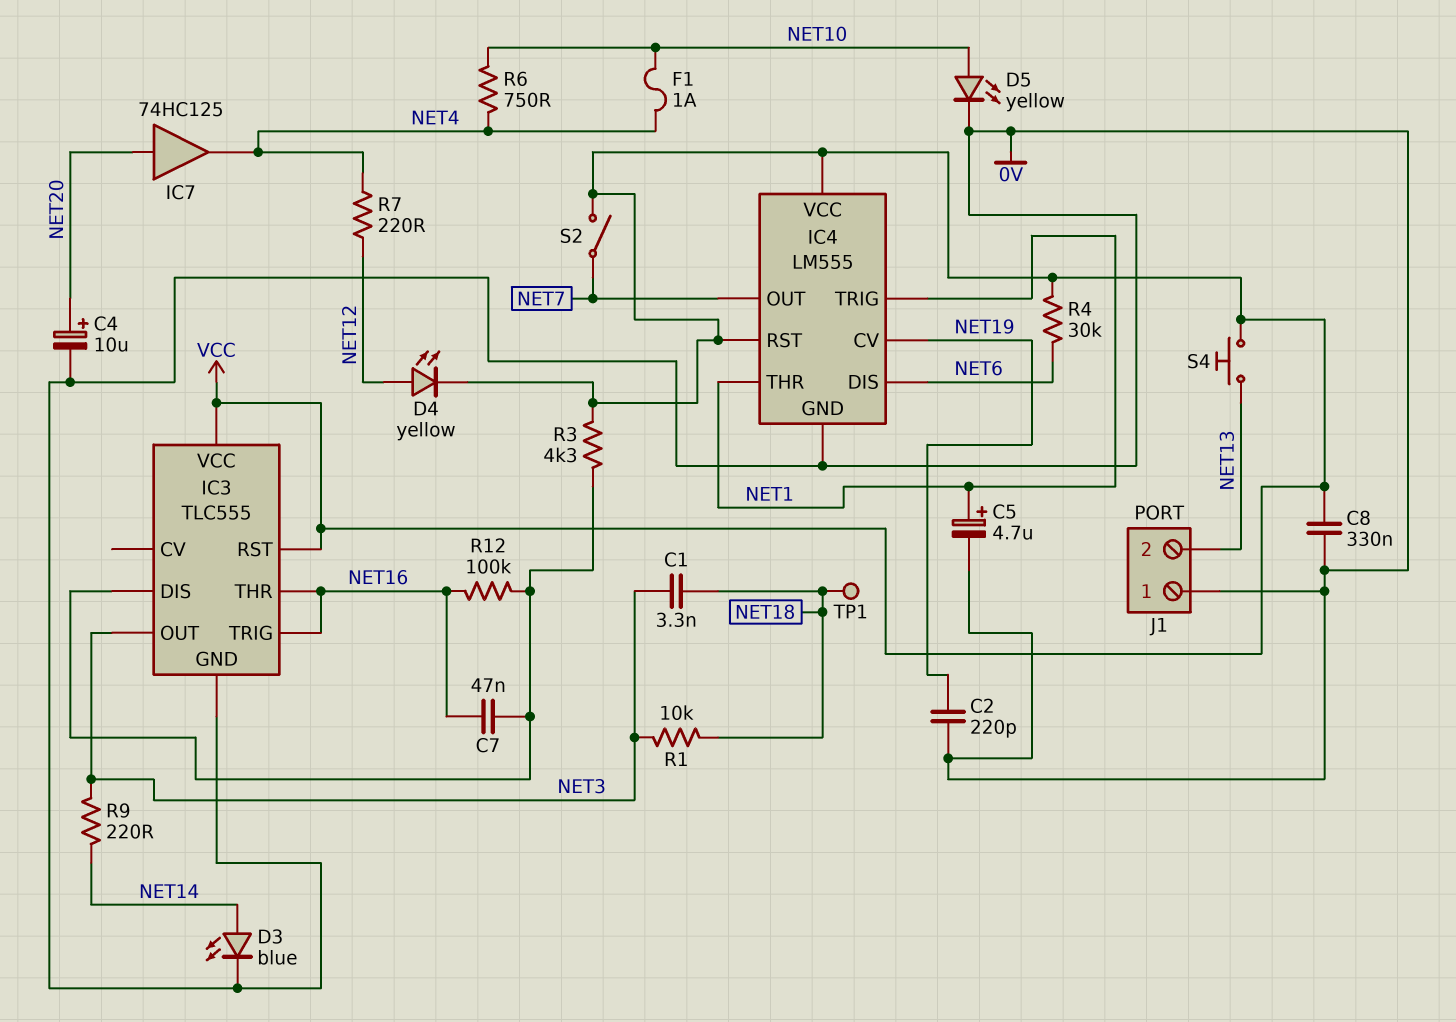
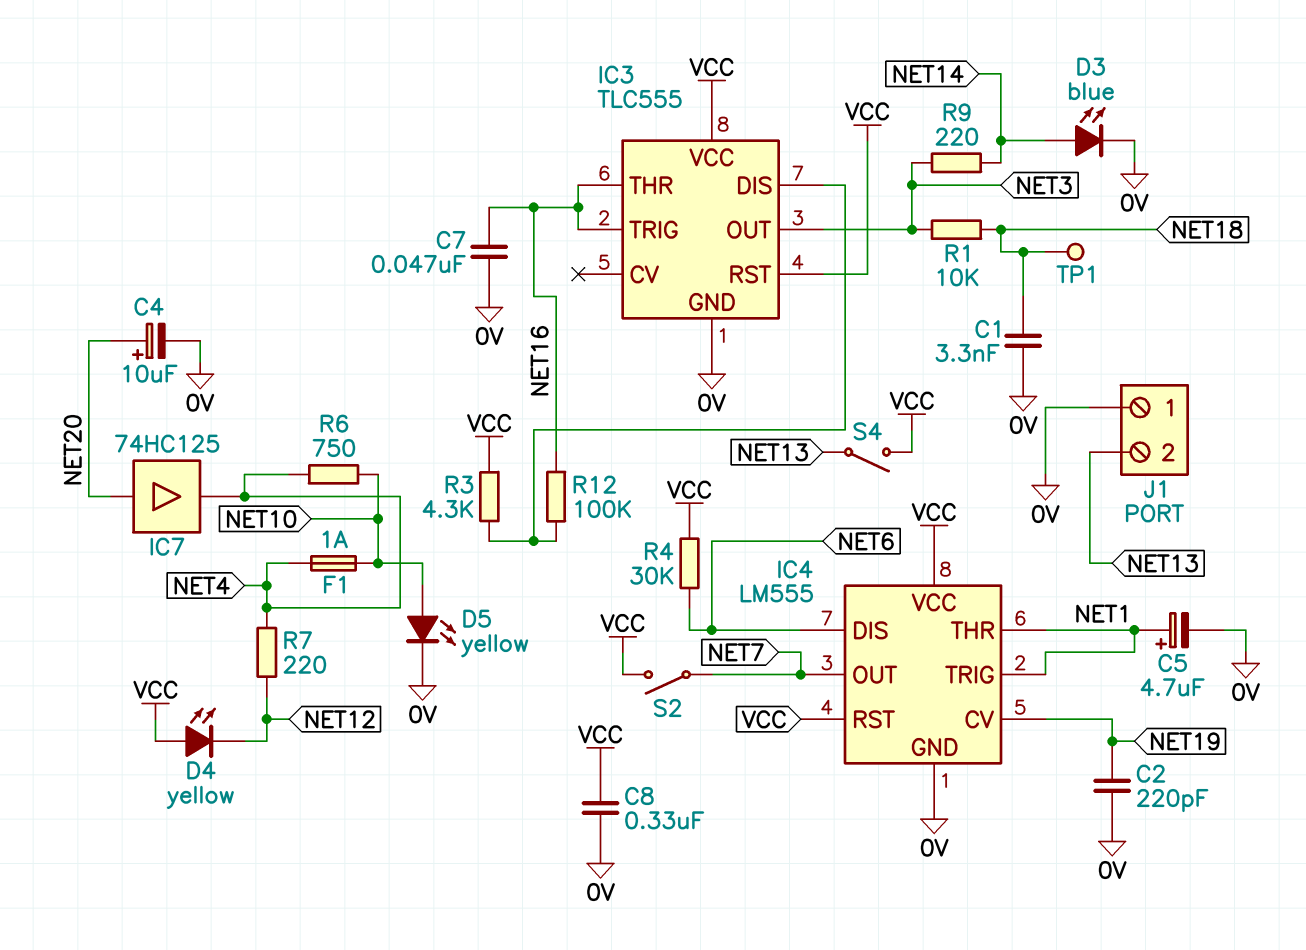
C1: 3.3nF (NET3, NET18) -> 3.3nF (0V, NET18)
C7: 47nF (IC3/DIS, NET16) -> 47nF (0V, NET16)
D4: LED yellow (A NET12, K VCC) -> LED yellow (A VCC, K NET12)
S4: button (NET13, VCC) -> switch (NET13, VCC)

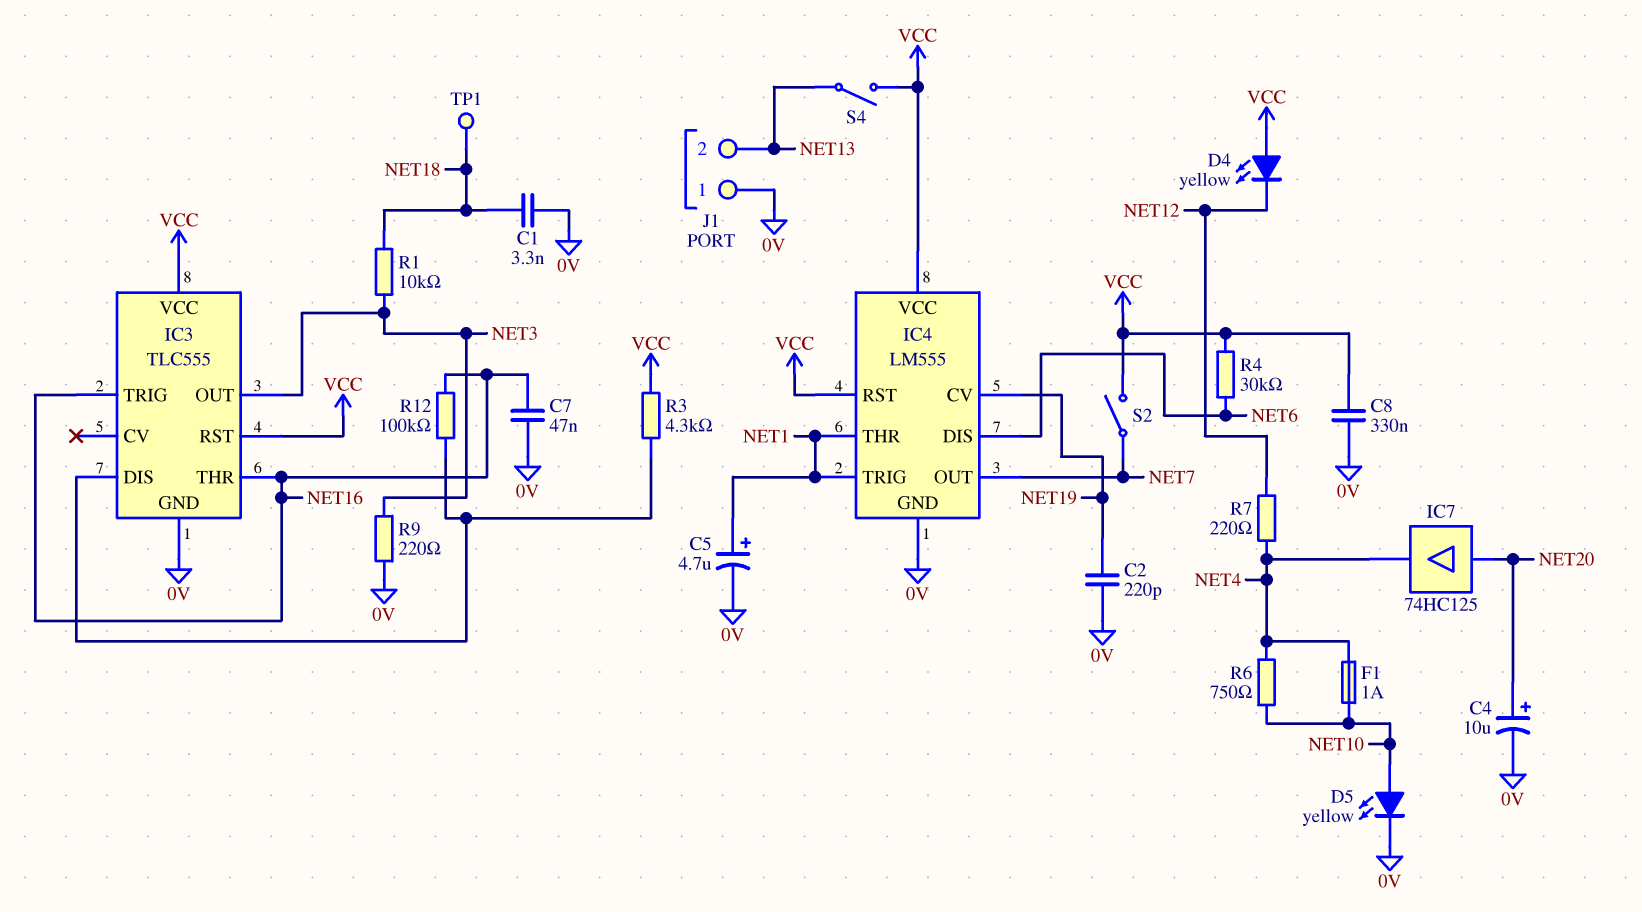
D3: LED blue (A NET14, K 0V) -> none
R9: 220 (NET3, NET14) -> 220 (0V, NET3)

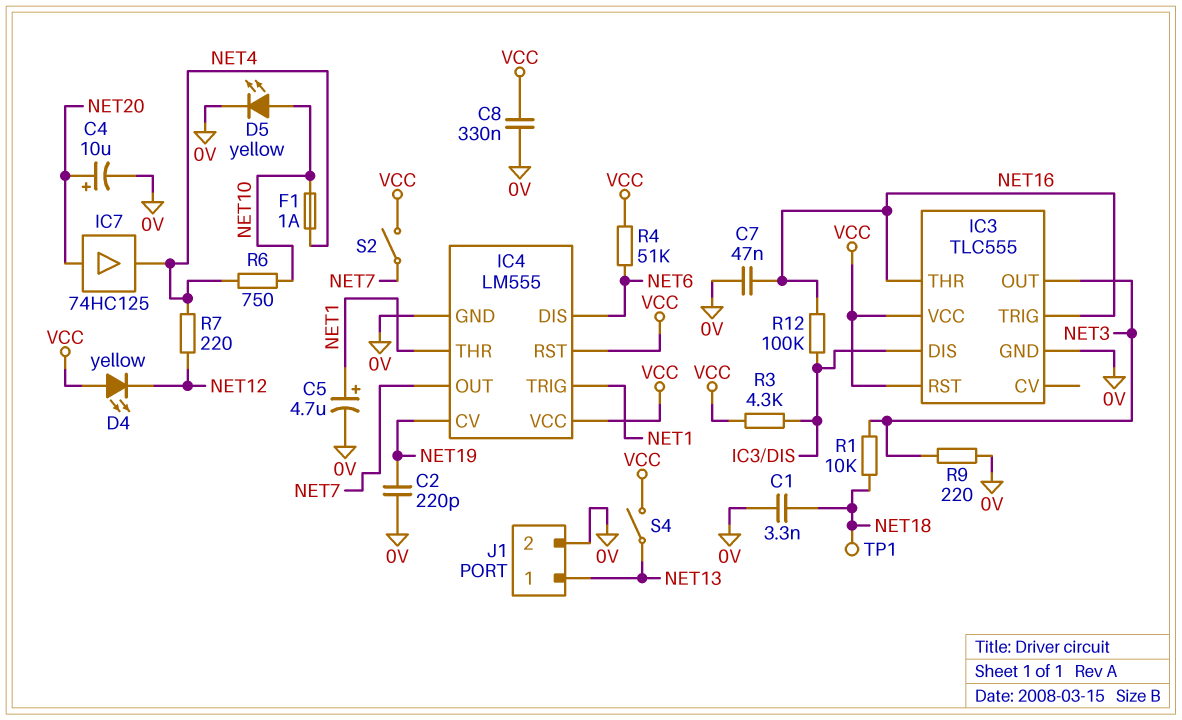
J1 pin 1: 0V -> NET13
J1 pin 2: NET13 -> 0V
R4: 30k (NET6, VCC) -> 51k (NET6, VCC)

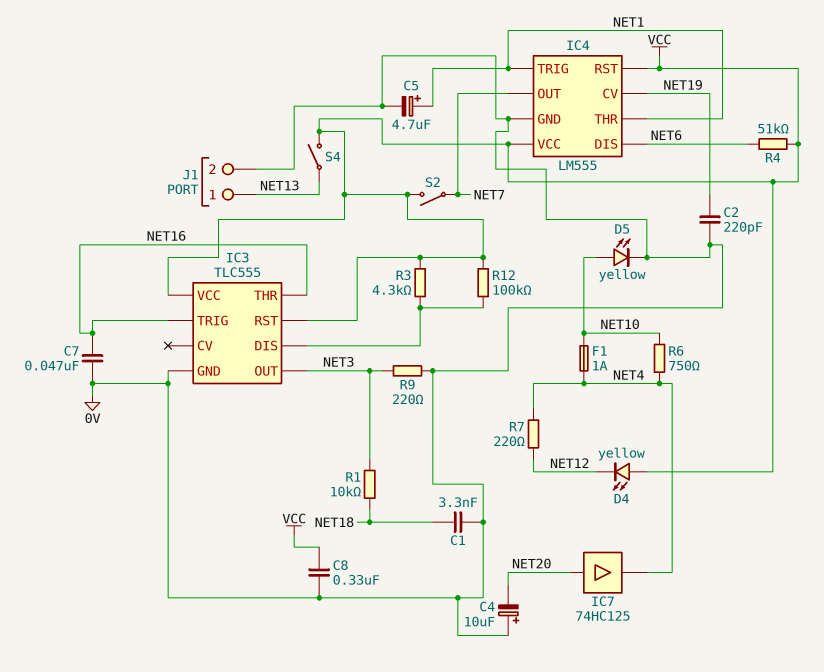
C4: 10uF (plus NET20, minus 0V) -> 10uF (plus 0V, minus NET20)
R12: 100k (IC3/DIS, NET16) -> 100k (IC3/DIS, VCC)
TP1: test point (NET18) -> none

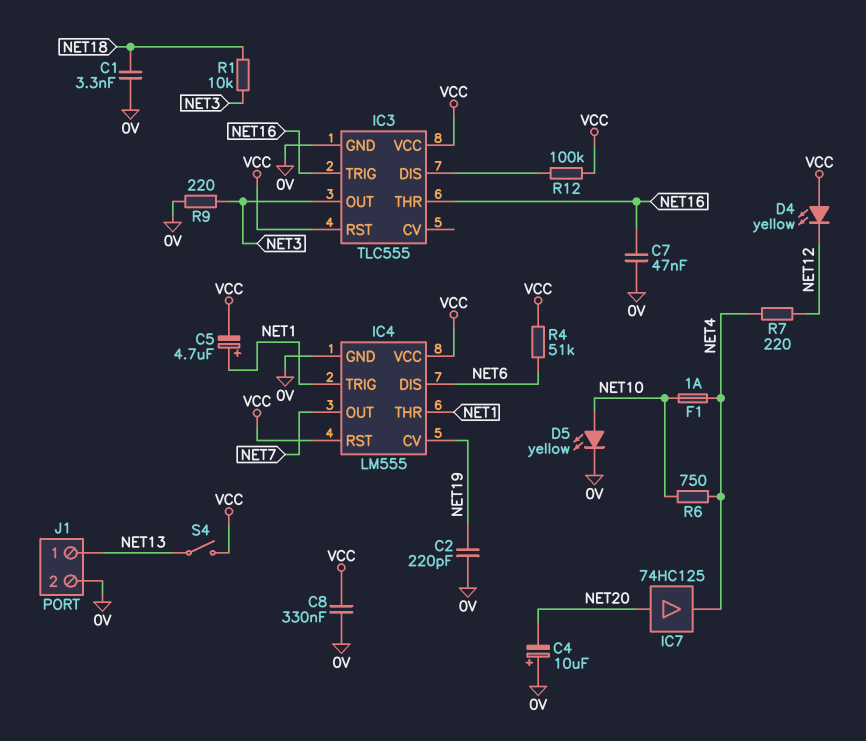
C5: 4.7uF (plus NET1, minus 0V) -> 4.7uF (plus NET1, minus VCC)
R3: 4.3k (IC3/DIS, VCC) -> none
S2: switch (NET7, VCC) -> none

